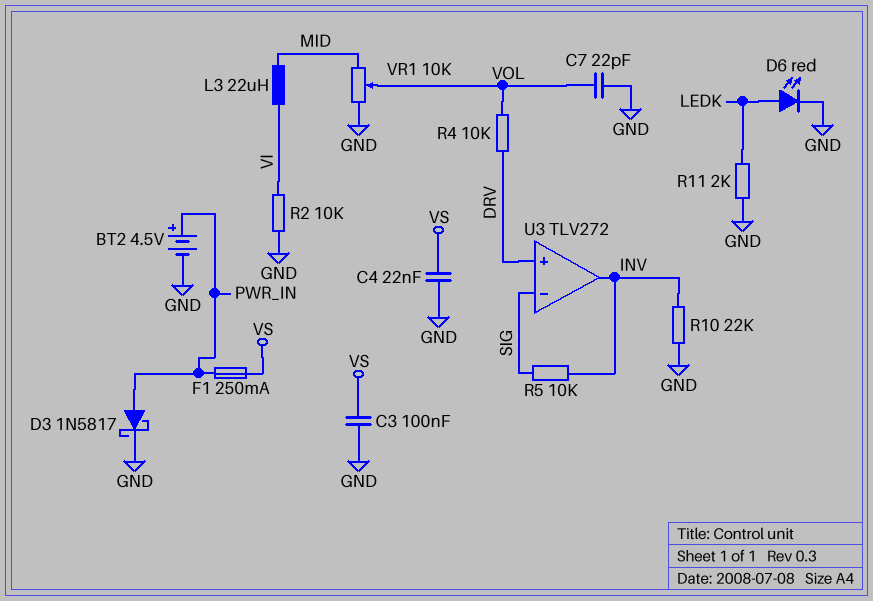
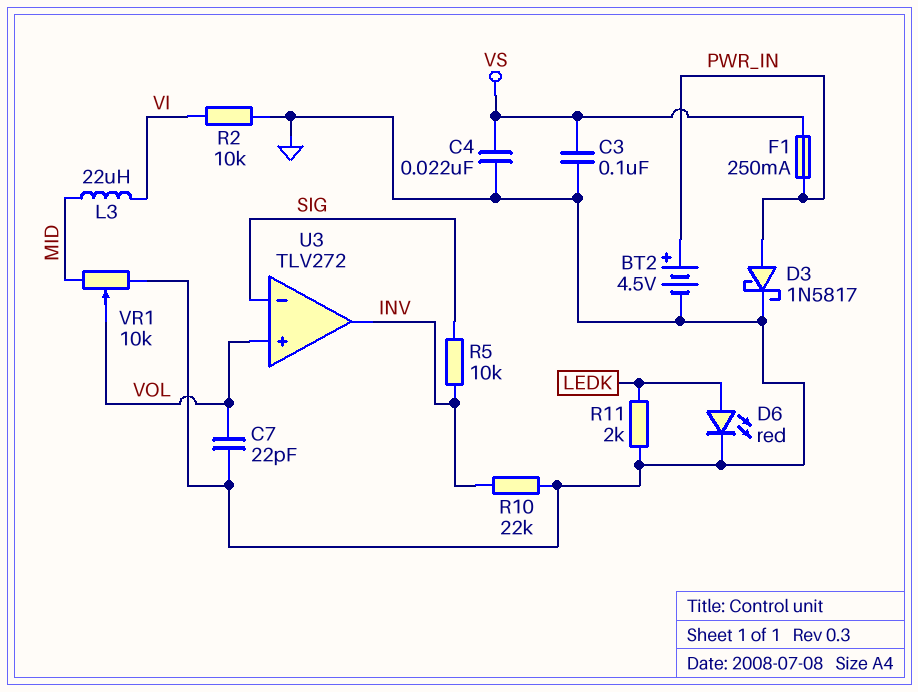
R4: 10k (DRV, VOL) -> none
U3 pin in+: DRV -> VOL

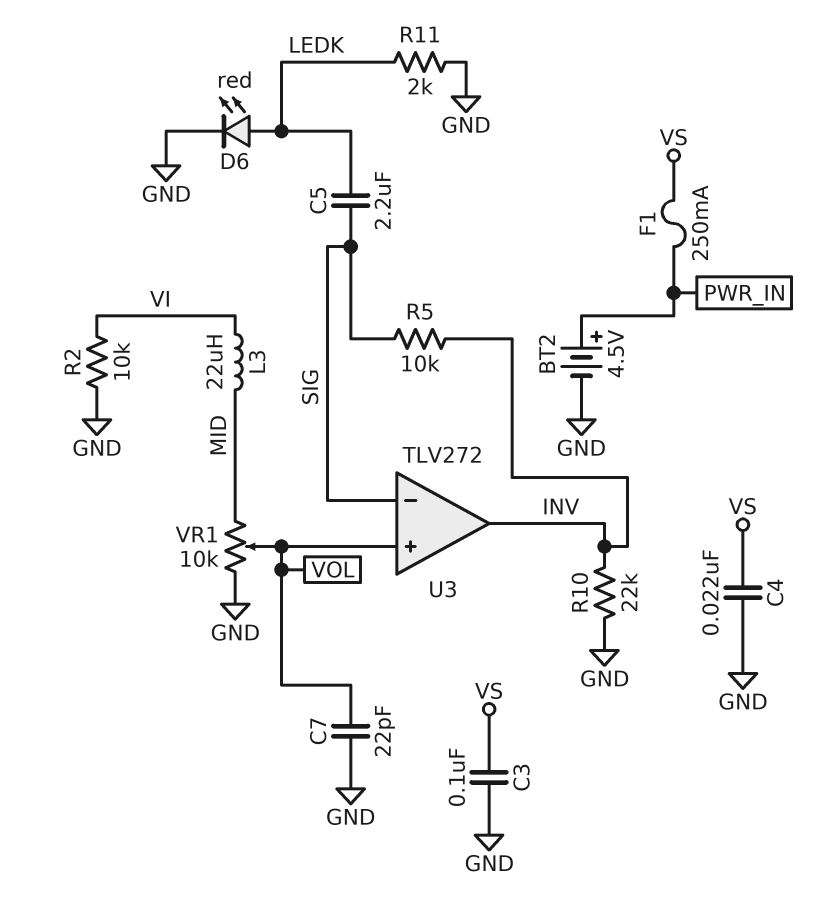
C5: none -> 2.2uF (LEDK, SIG)
D3: schottky 1N5817 (A PWR_IN, K GND) -> none

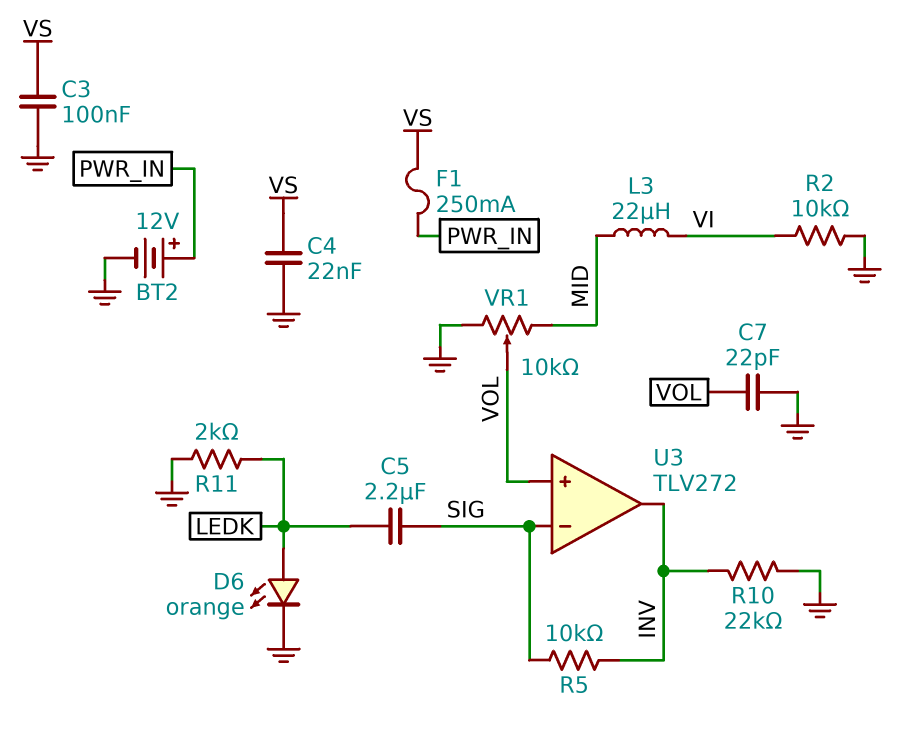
BT2: 4.5V (plus PWR_IN, minus GND) -> 12V (plus PWR_IN, minus GND)
D6: LED red (A LEDK, K GND) -> LED orange (A LEDK, K GND)

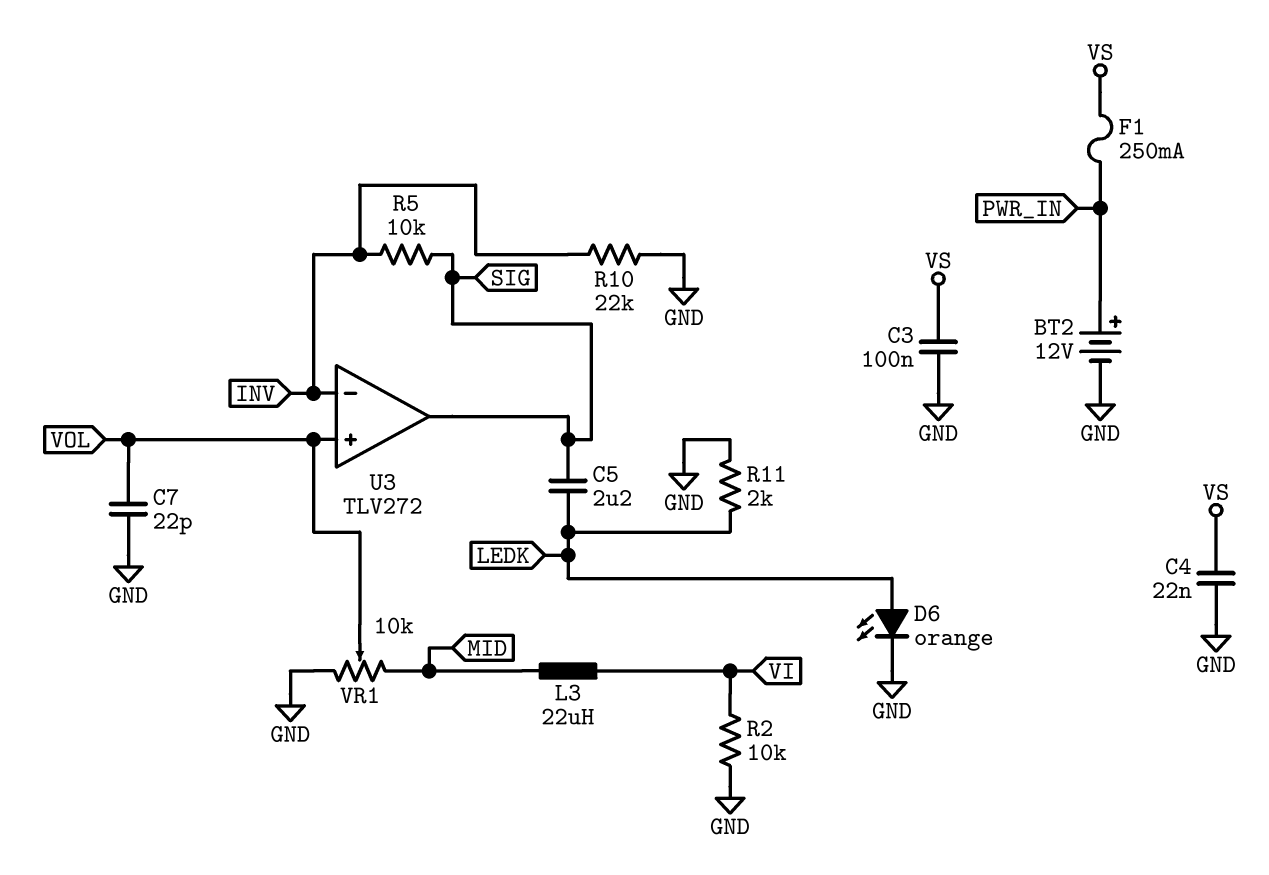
U3 pin in-: SIG -> INV
U3 pin out: INV -> SIG

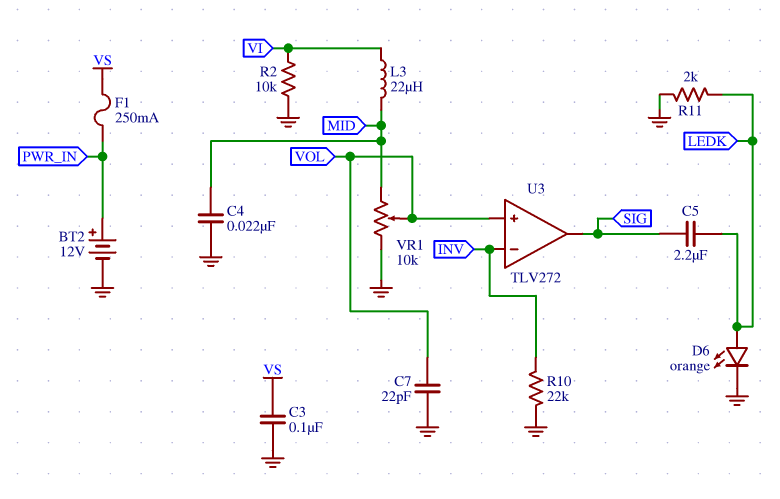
C4: 22nF (GND, VS) -> 22nF (GND, MID)
R5: 10k (INV, SIG) -> none

